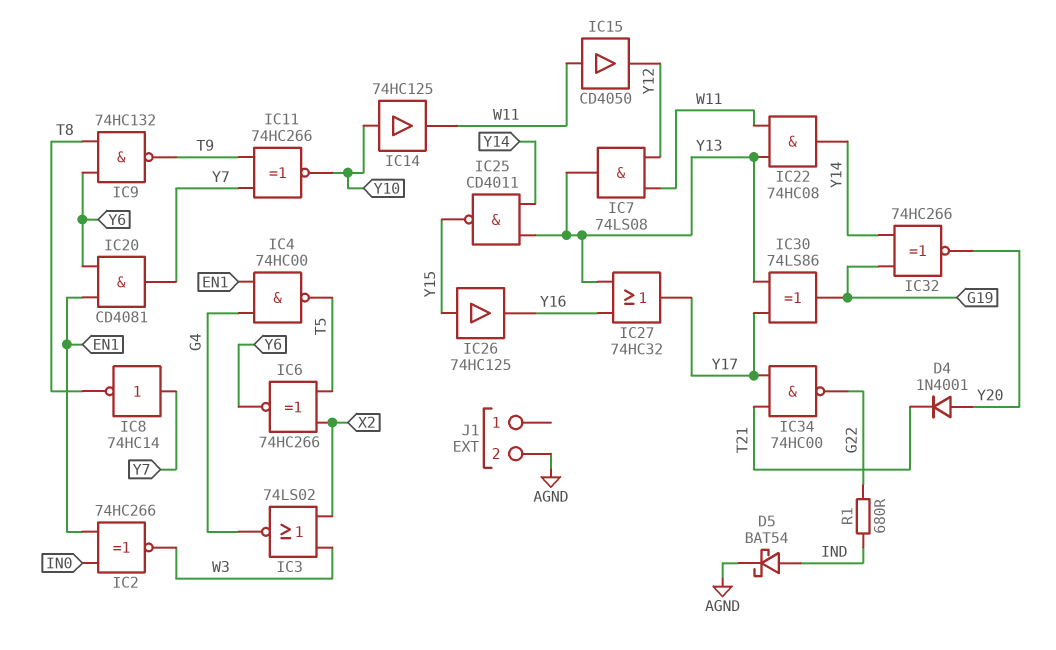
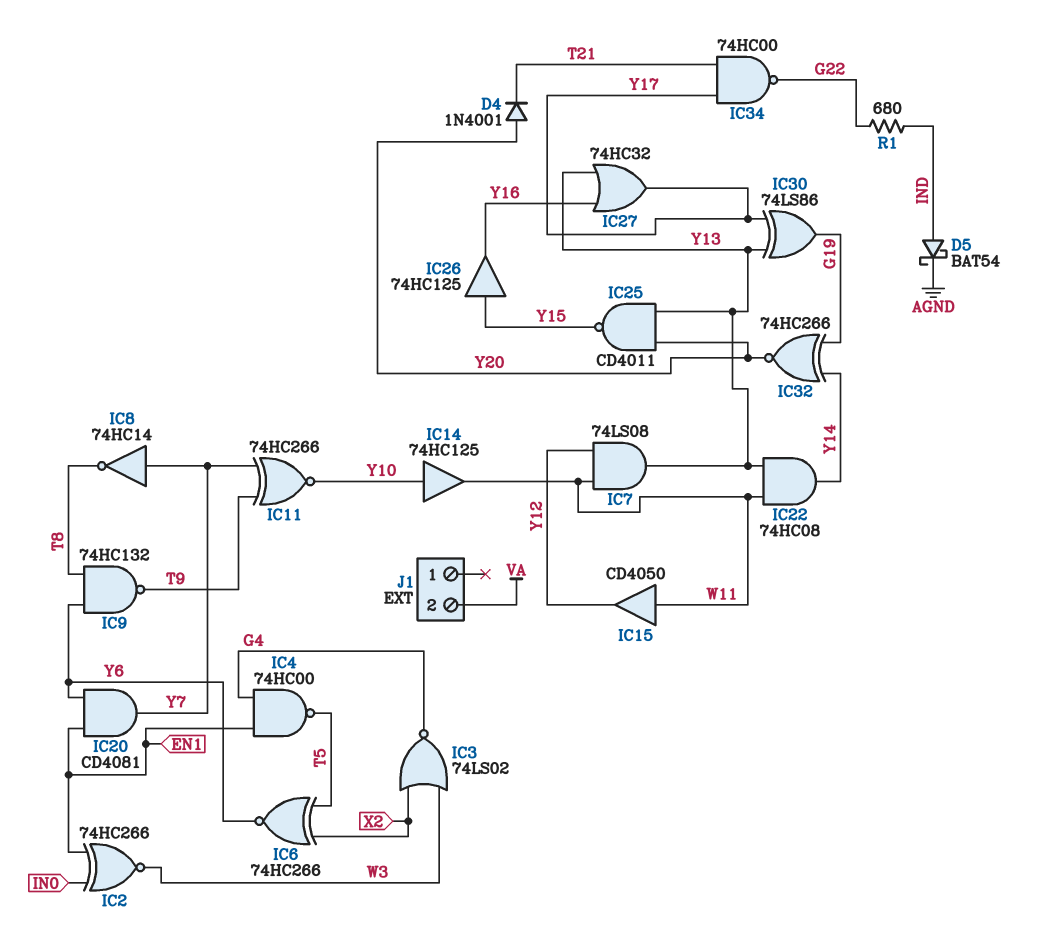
IC25: NAND CD4011 (in Y13, in Y14, out Y15) -> NAND CD4011 (in Y13, in Y20, out Y15)
J1 pin 2: AGND -> VA

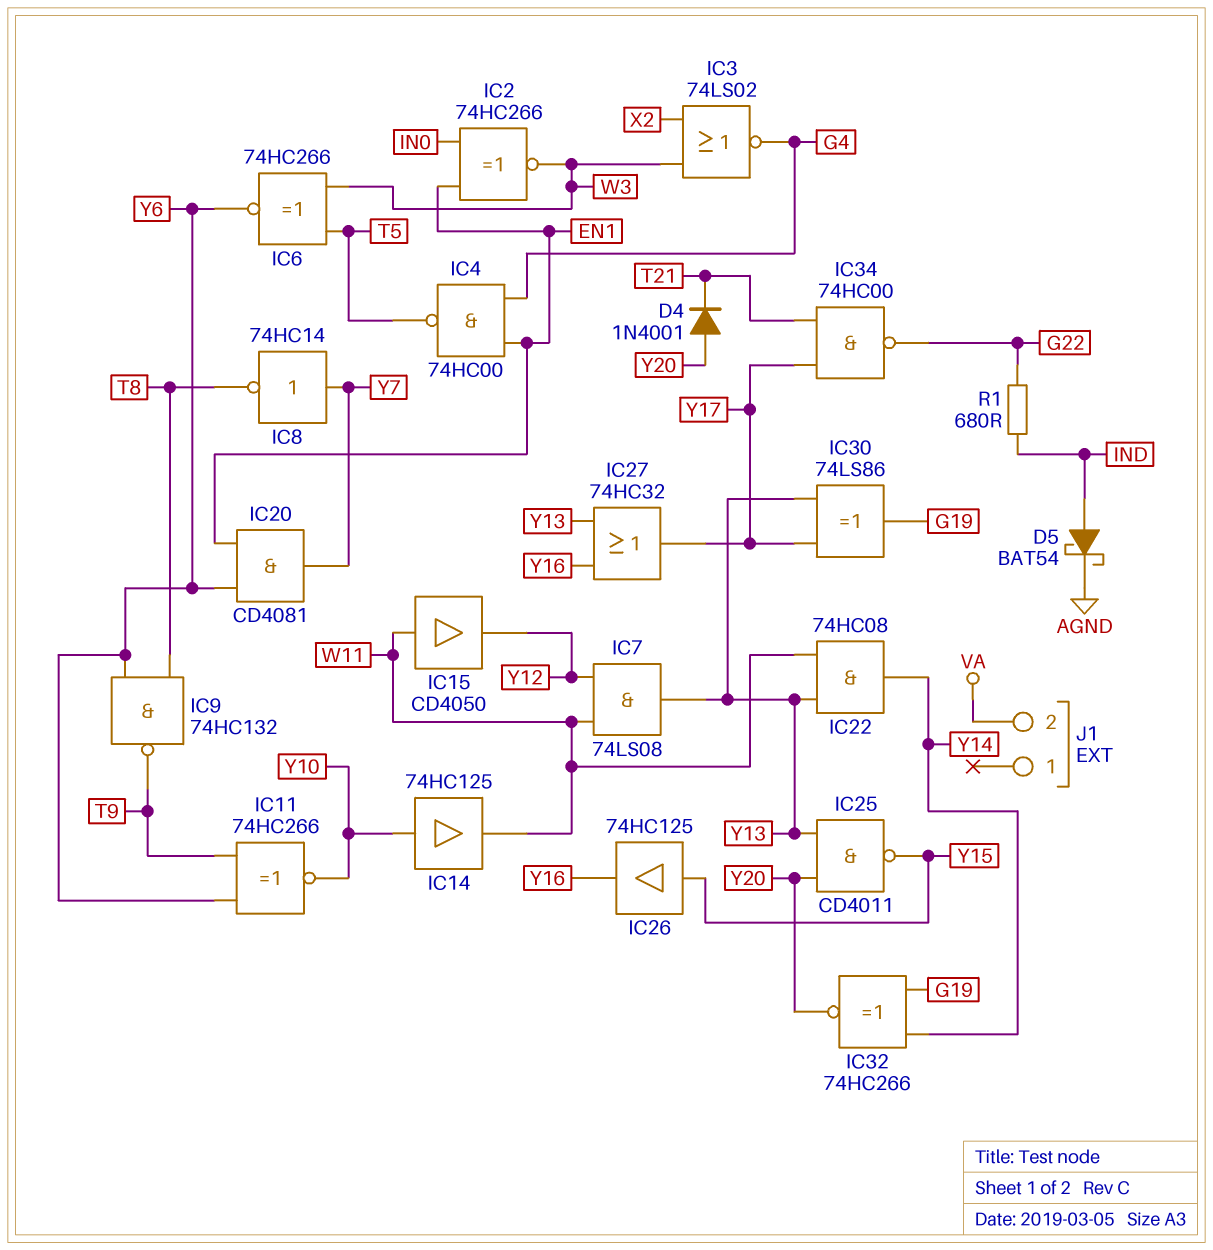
IC6: XNOR 74HC266 (in T5, in X2, out Y6) -> XNOR 74HC266 (in T5, in W3, out Y6)
IC11: XNOR 74HC266 (in T9, in Y7, out Y10) -> XNOR 74HC266 (in T9, in Y6, out Y10)

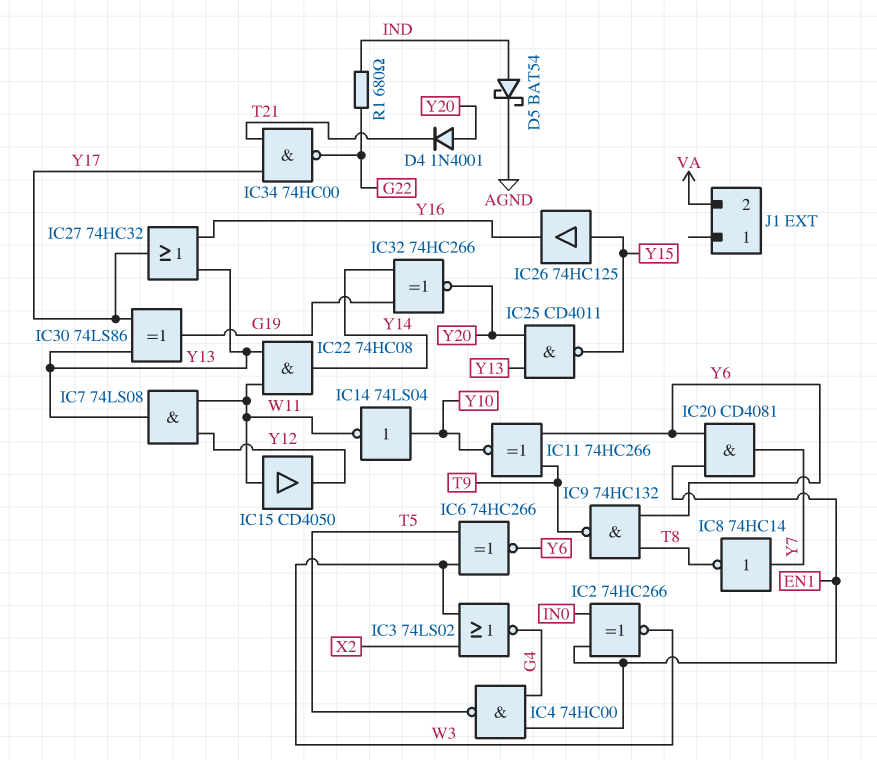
IC14: buffer 74HC125 (in Y10, out W11) -> NOT 74LS04 (in Y10, out W11)

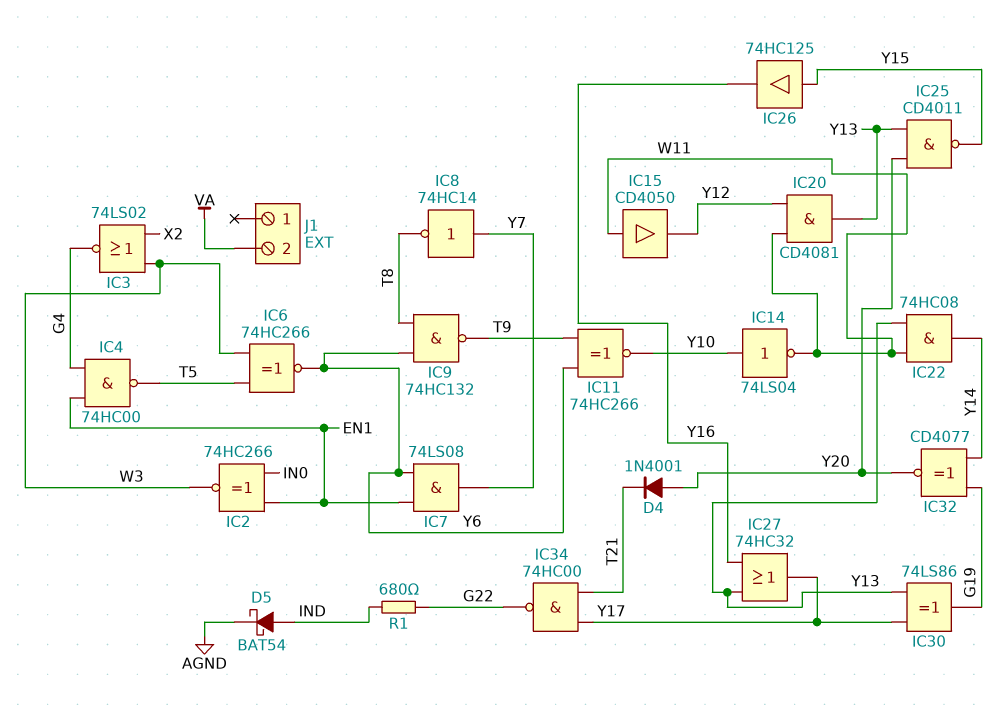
IC7: AND 74LS08 (in W11, in Y12, out Y13) -> AND 74LS08 (in EN1, in Y6, out Y7)
IC20: AND CD4081 (in EN1, in Y6, out Y7) -> AND CD4081 (in W11, in Y12, out Y13)
IC32: XNOR 74HC266 (in G19, in Y14, out Y20) -> XNOR CD4077 (in G19, in Y14, out Y20)

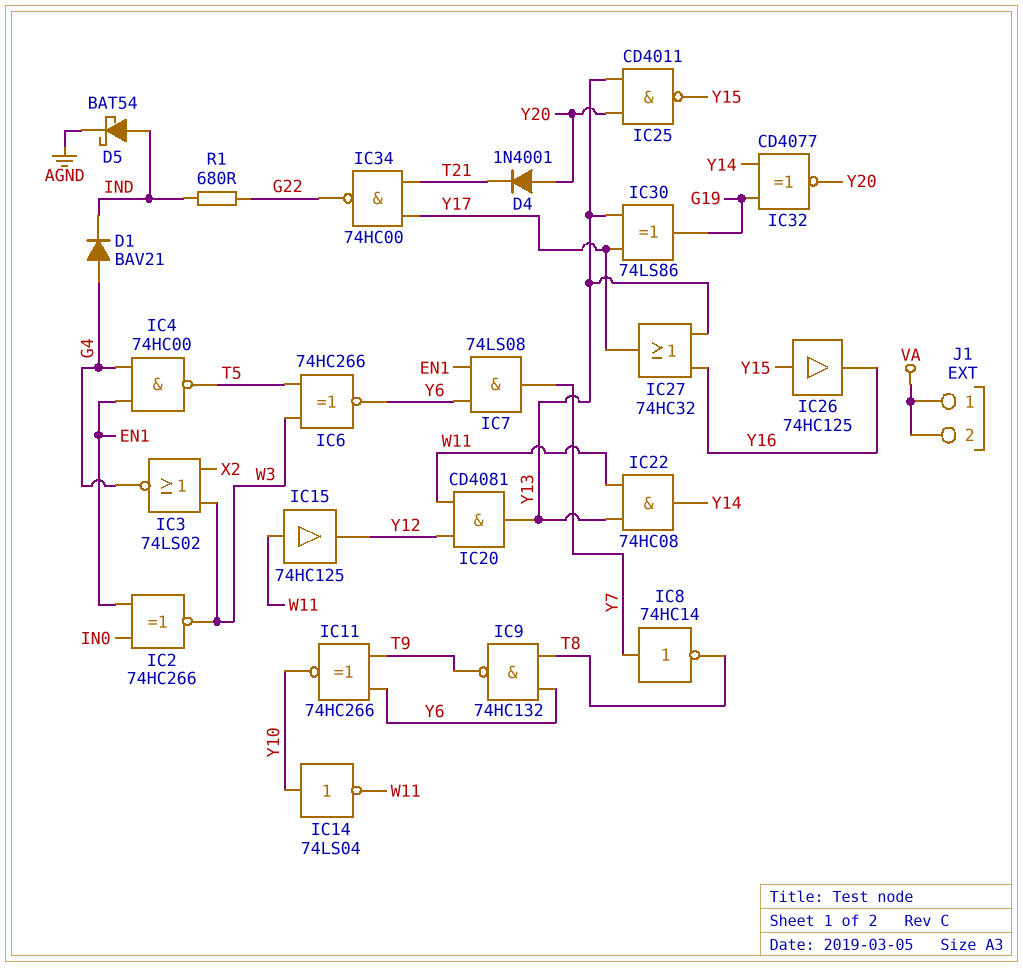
D1: none -> diode BAV21 (A G4, K IND)
IC15: buffer CD4050 (in W11, out Y12) -> buffer 74HC125 (in W11, out Y12)
J1 pin 1: none -> VA

